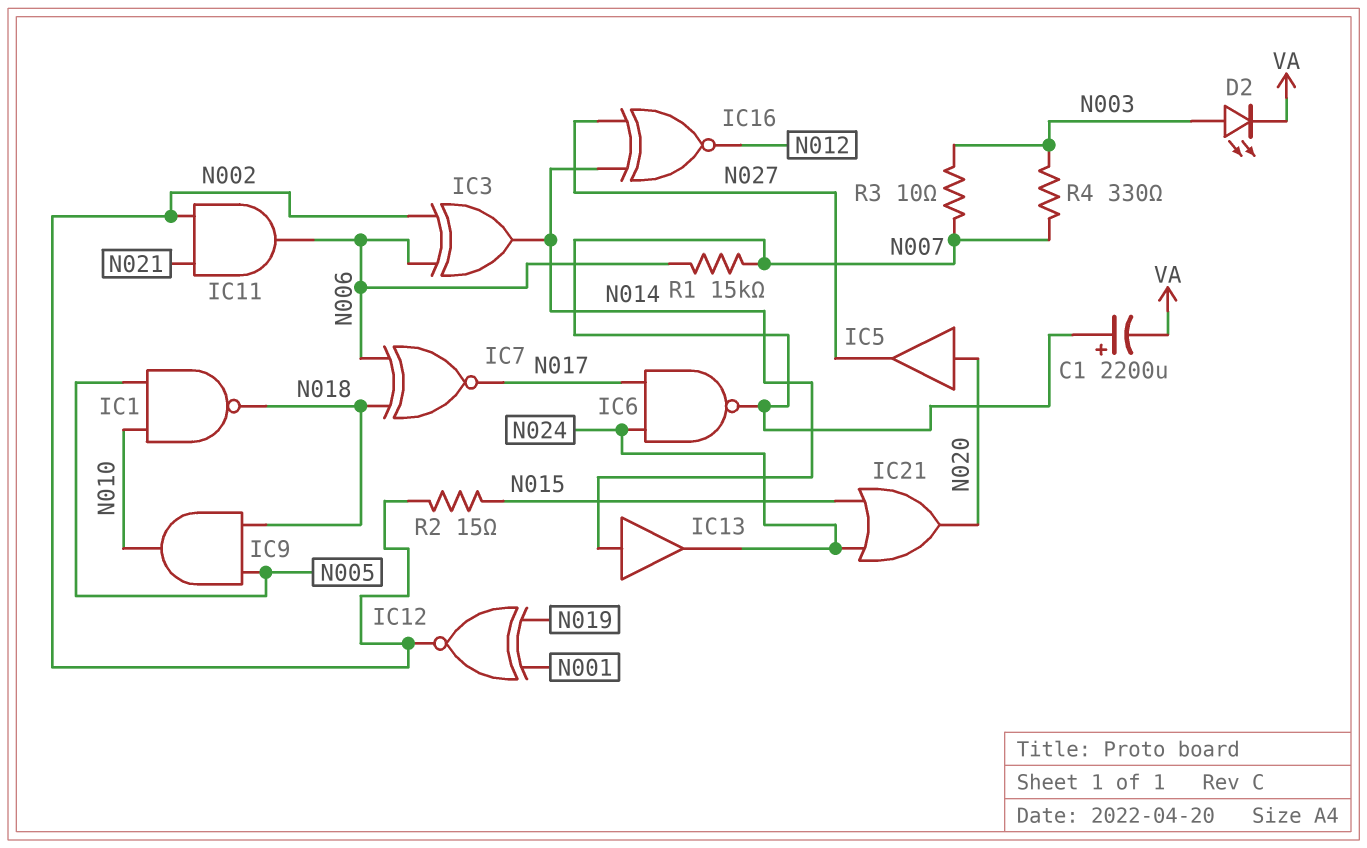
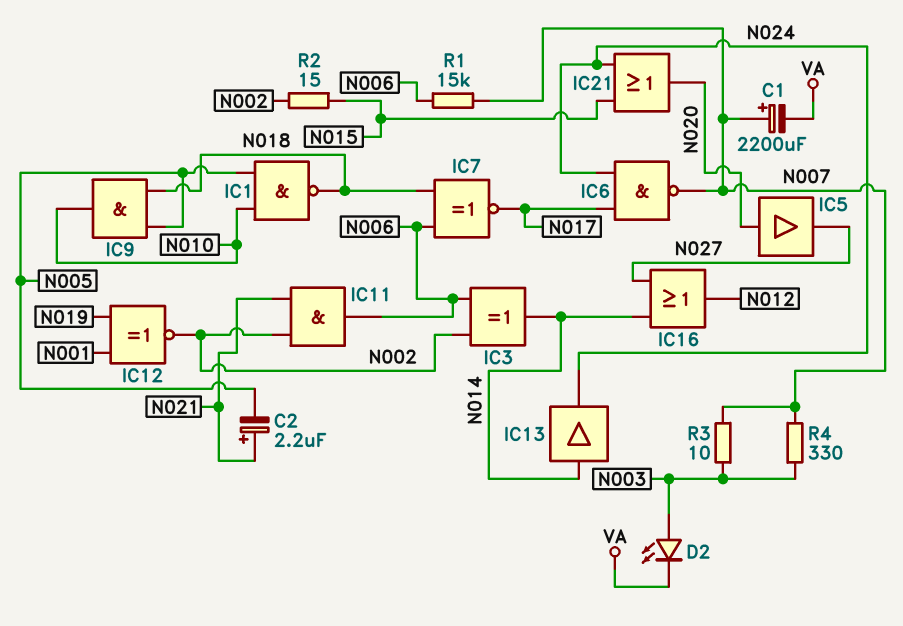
C2: none -> 2.2uF (plus N021, minus N005)
IC16: XNOR (in N014, in N027, out N012) -> OR (in N014, in N027, out N012)

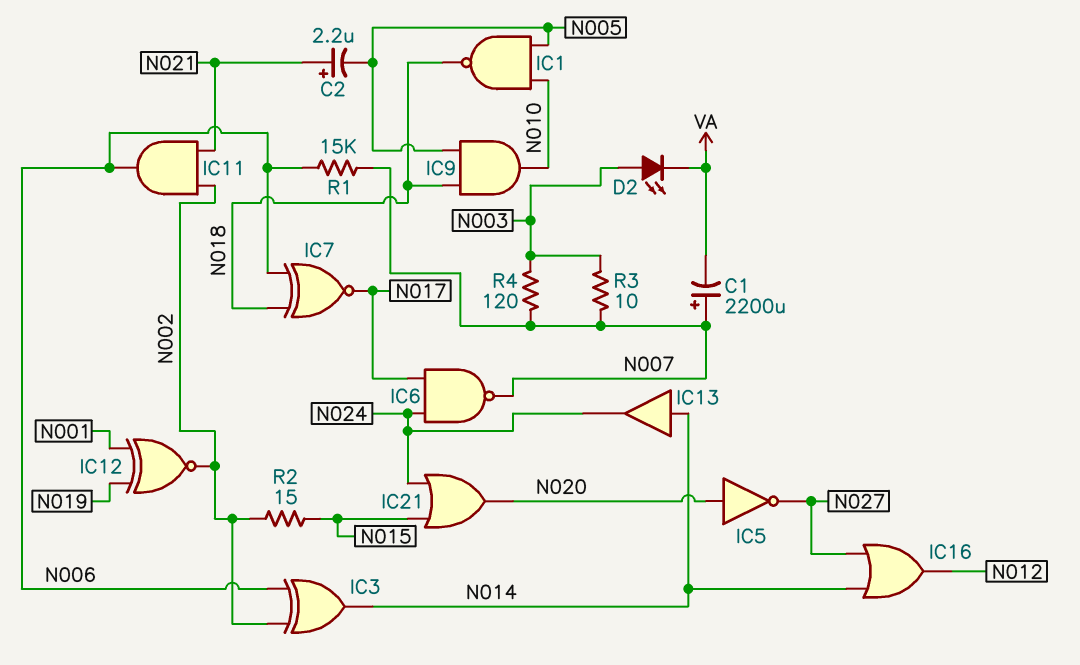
IC5: buffer (in N020, out N027) -> NOT (in N020, out N027)
R4: 330 (N003, N007) -> 120 (N003, N007)

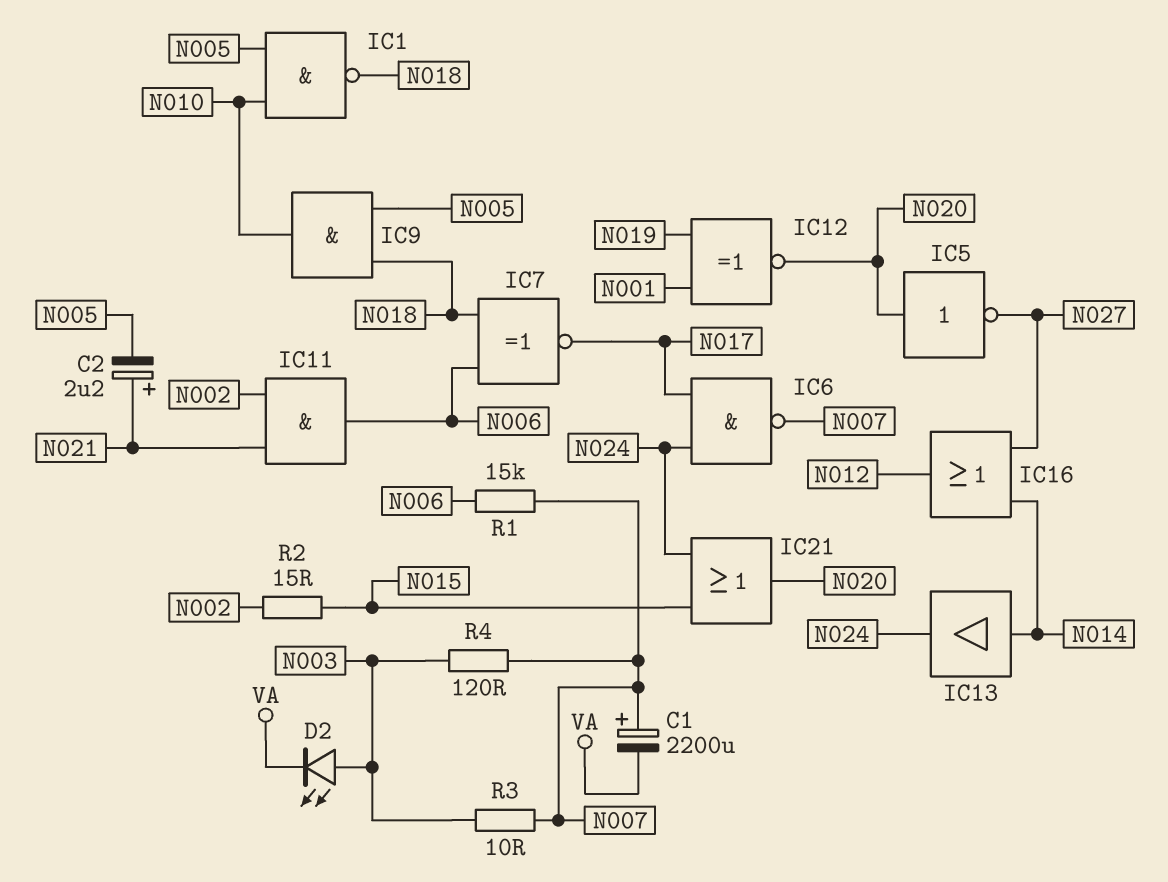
IC3: XOR (in N002, in N006, out N014) -> none
IC12: XNOR (in N001, in N019, out N002) -> XNOR (in N001, in N019, out N020)

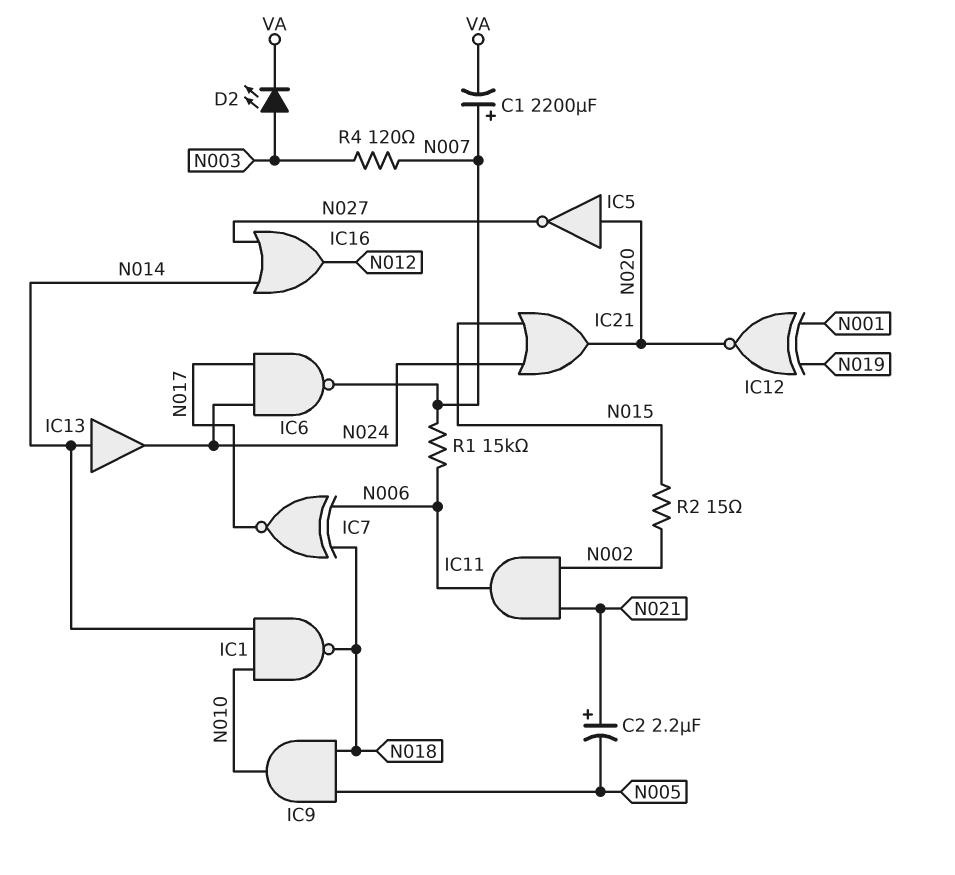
IC1: NAND (in N005, in N010, out N018) -> NAND (in N010, in N014, out N018)
R3: 10 (N003, N007) -> none

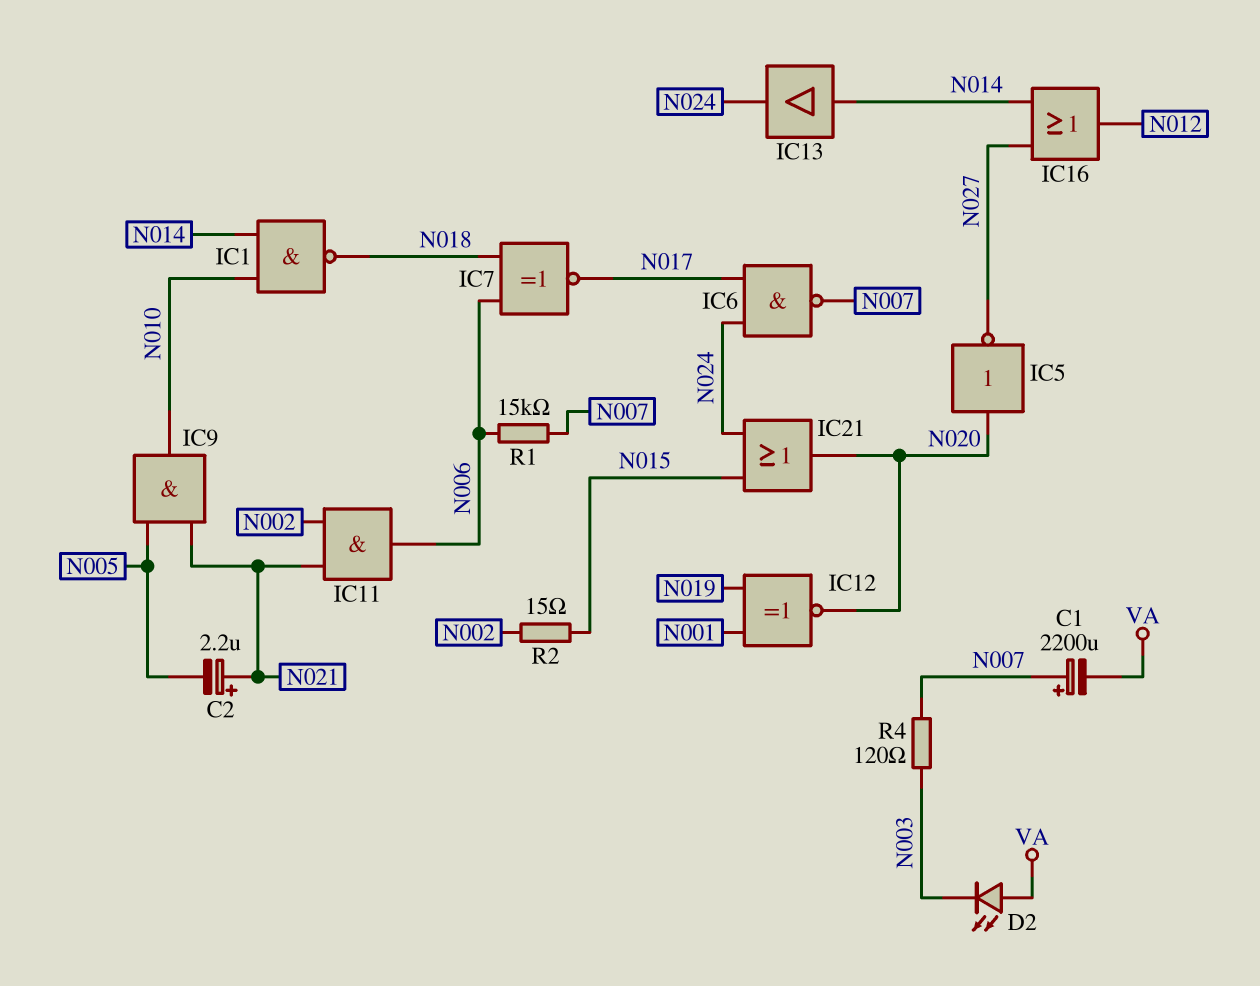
D2: LED (A N003, K VA) -> LED (A VA, K N003)
IC9: AND (in N005, in N018, out N010) -> AND (in N005, in N021, out N010)

